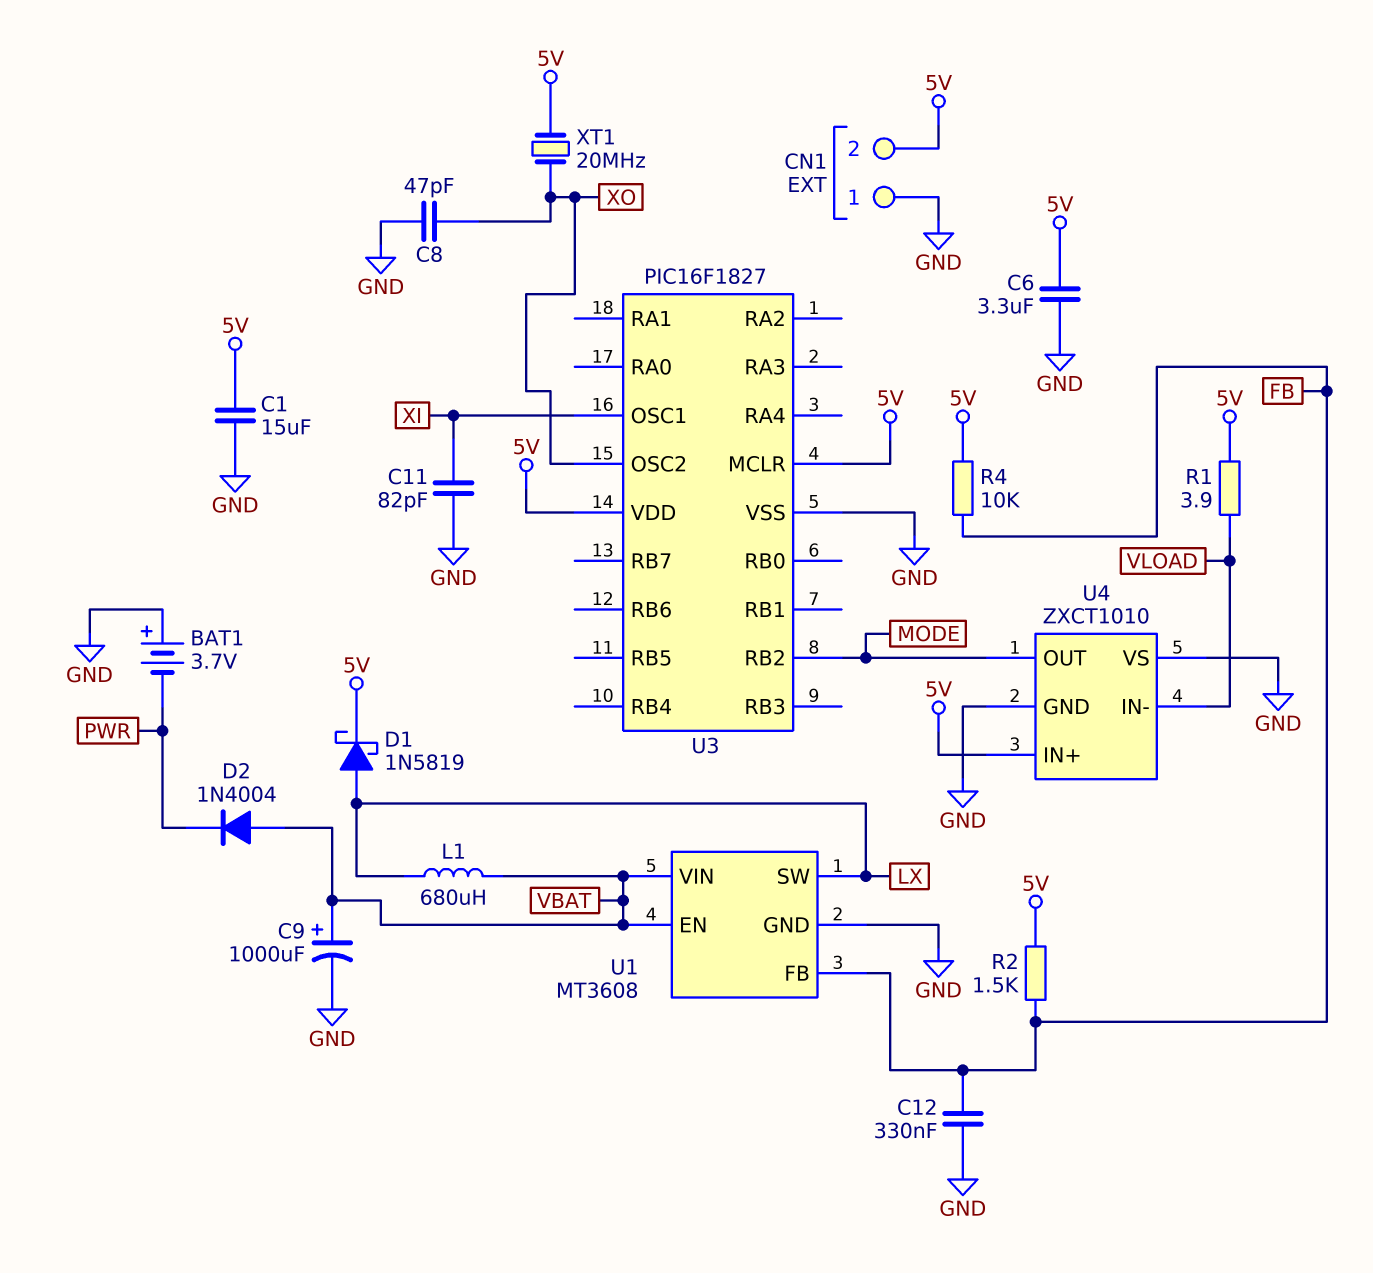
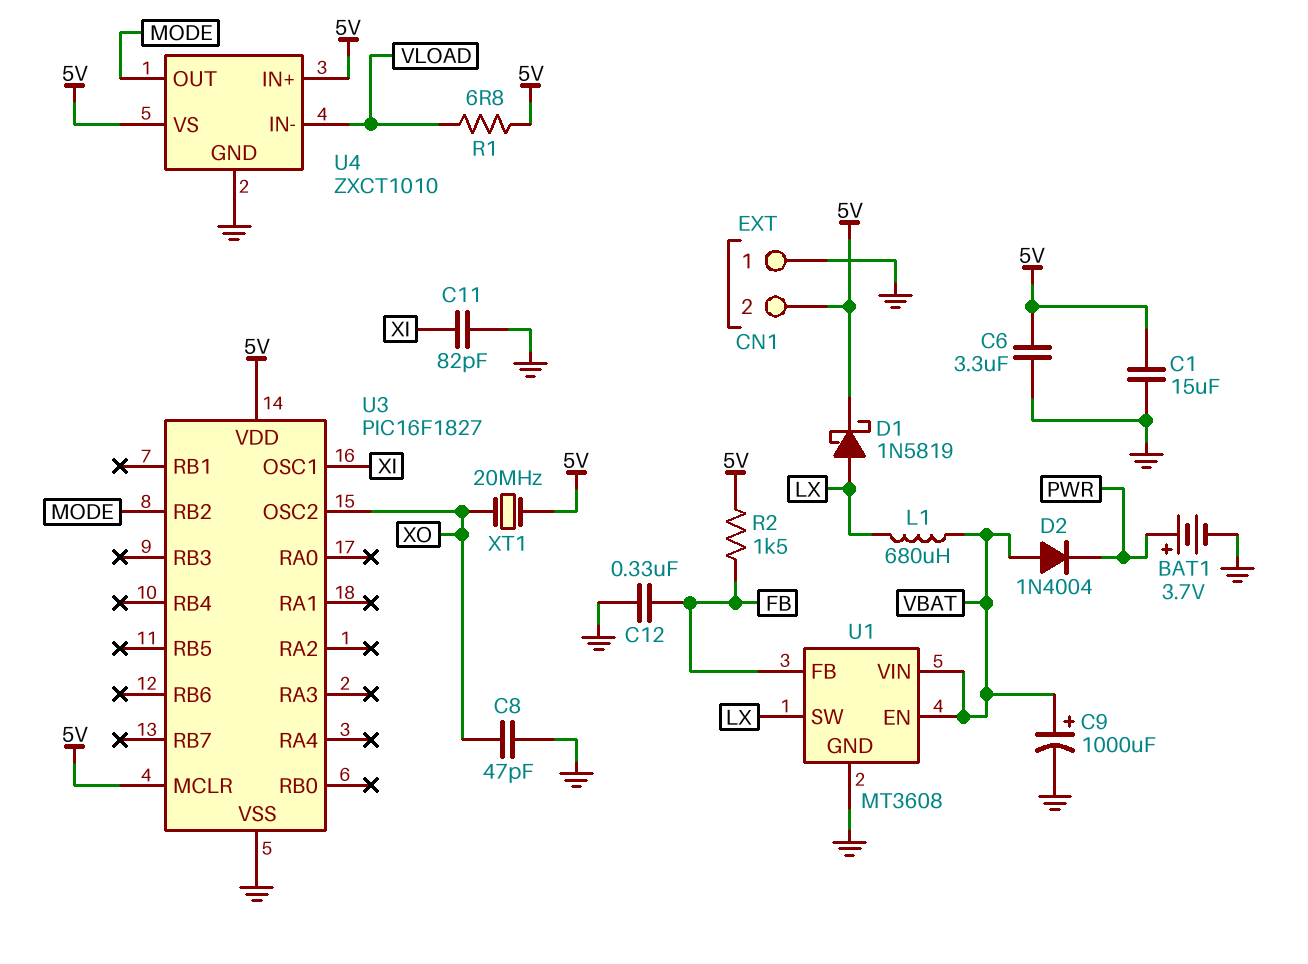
BAT1: 3.7V (plus GND, minus PWR) -> 3.7V (plus PWR, minus GND)
R1: 3.9 (5V, VLOAD) -> 6.8 (5V, VLOAD)
R4: 10k (5V, FB) -> none
U4 pin VS: GND -> 5V

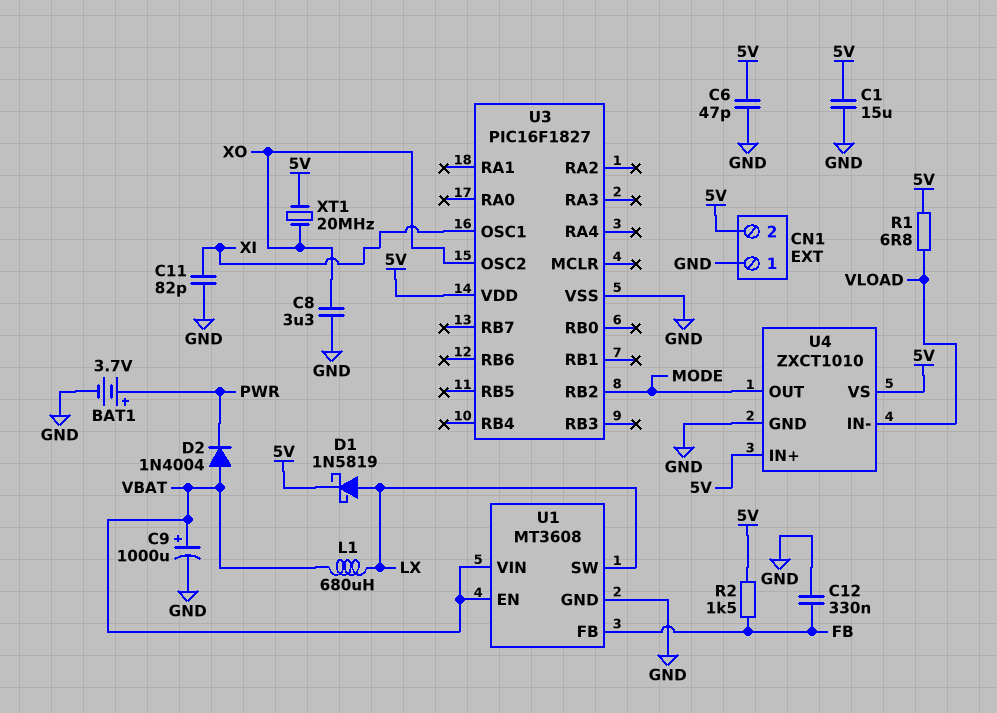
C6: 3.3uF (5V, GND) -> 47pF (5V, GND)
C8: 47pF (GND, XO) -> 3.3uF (GND, XO)
U3 pin MCLR: 5V -> none

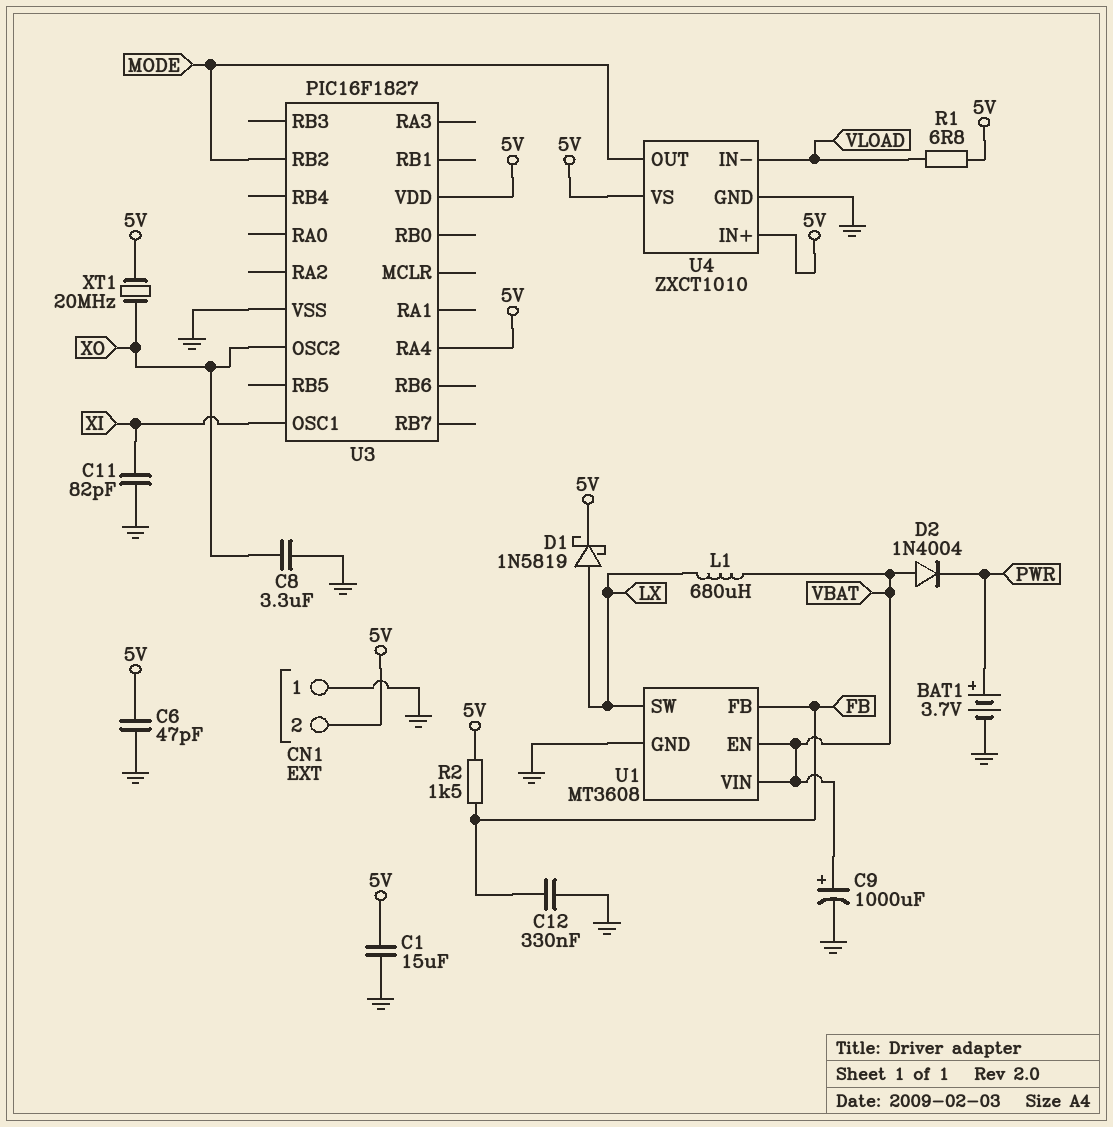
U3 pin RA4: none -> 5V

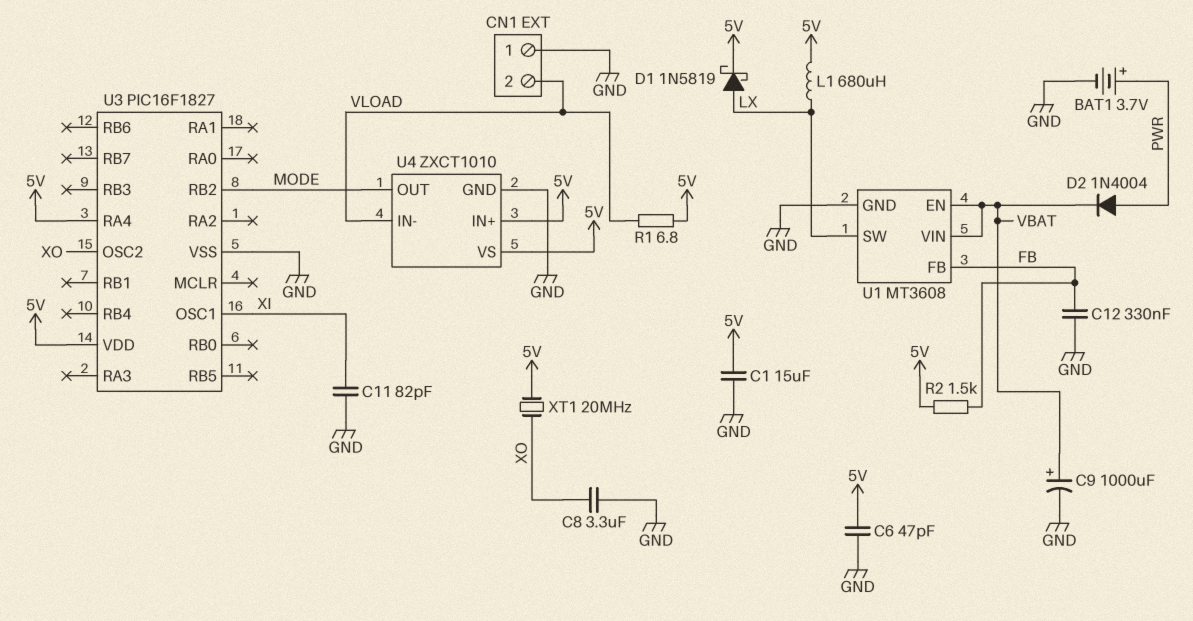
CN1 pin 2: 5V -> VLOAD
D2: diode 1N4004 (A VBAT, K PWR) -> diode 1N4004 (A PWR, K VBAT)
L1: 680uH (LX, VBAT) -> 680uH (5V, LX)

